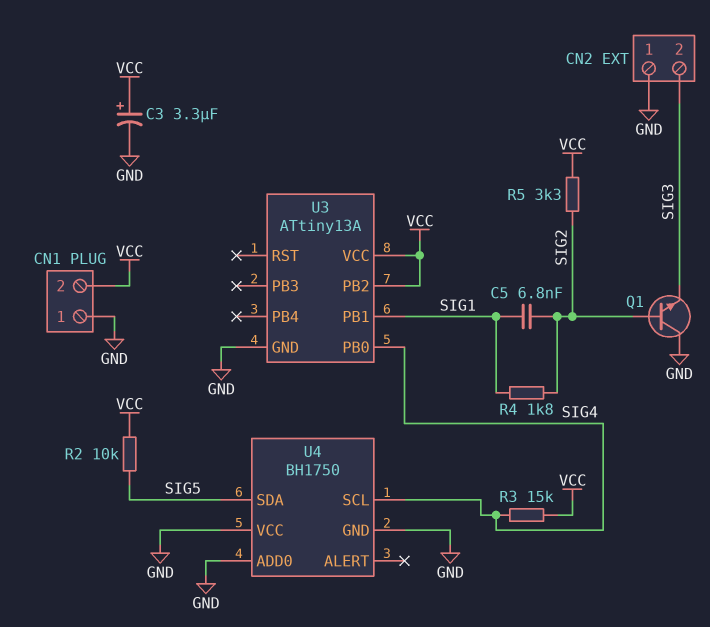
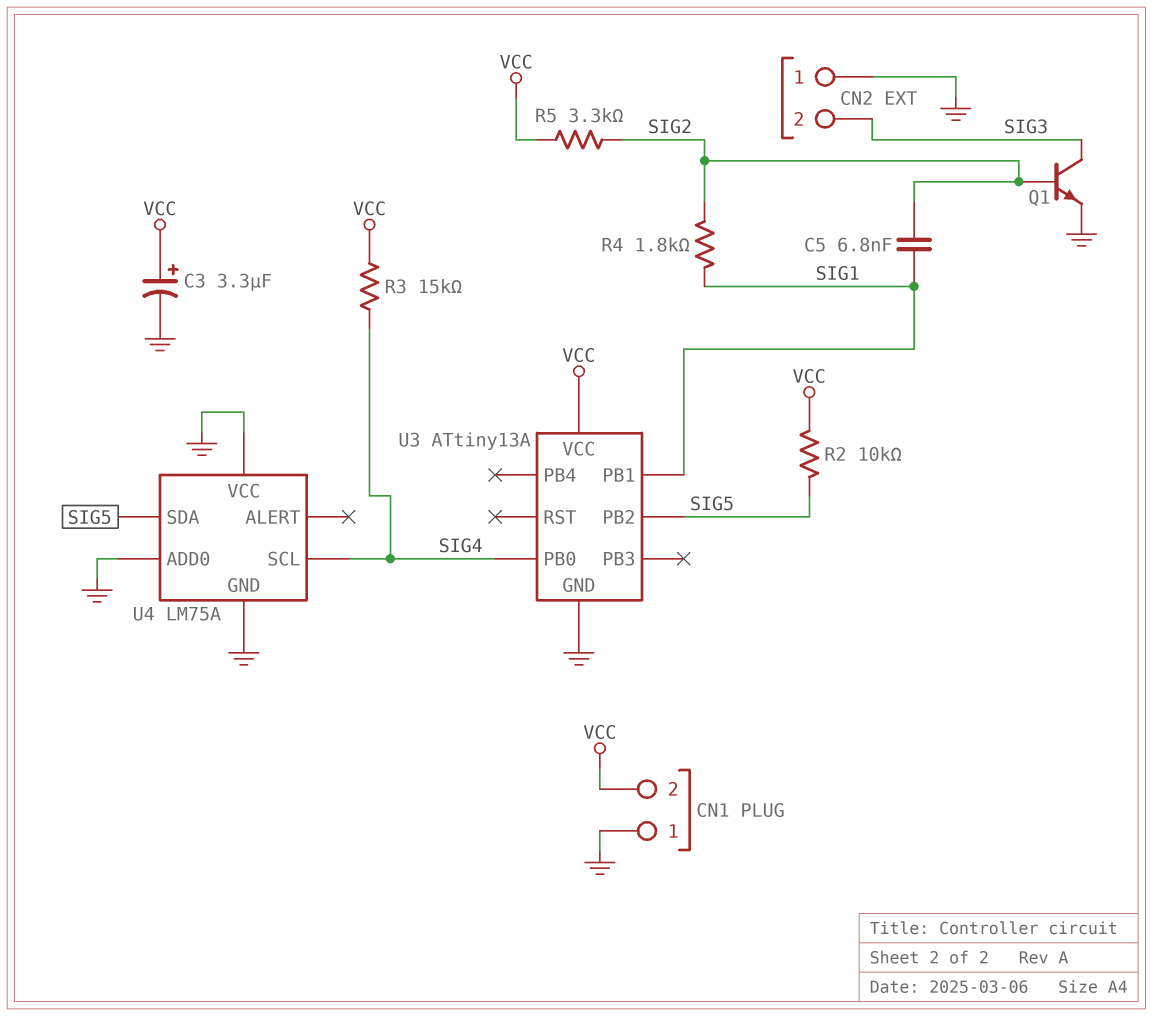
Q1: NPN (B SIG2, C GND, E SIG3) -> NPN (B SIG2, C SIG3, E GND)
U3 pin PB2: VCC -> SIG5
U4: BH1750 -> LM75A

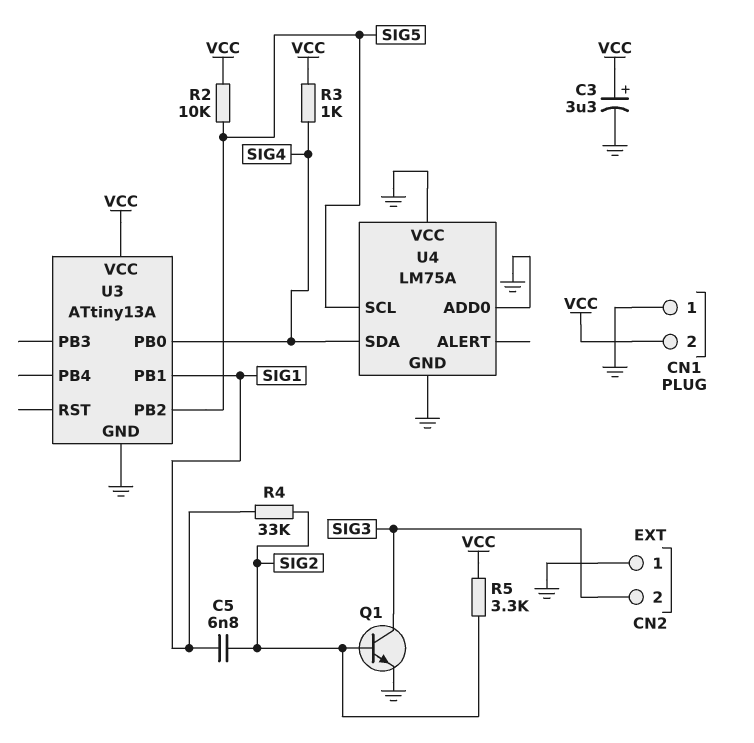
R3: 15k (SIG4, VCC) -> 1k (SIG4, VCC)
R4: 1.8k (SIG1, SIG2) -> 33k (SIG1, SIG2)
U4 pin SCL: SIG4 -> SIG5
U4 pin SDA: SIG5 -> SIG4

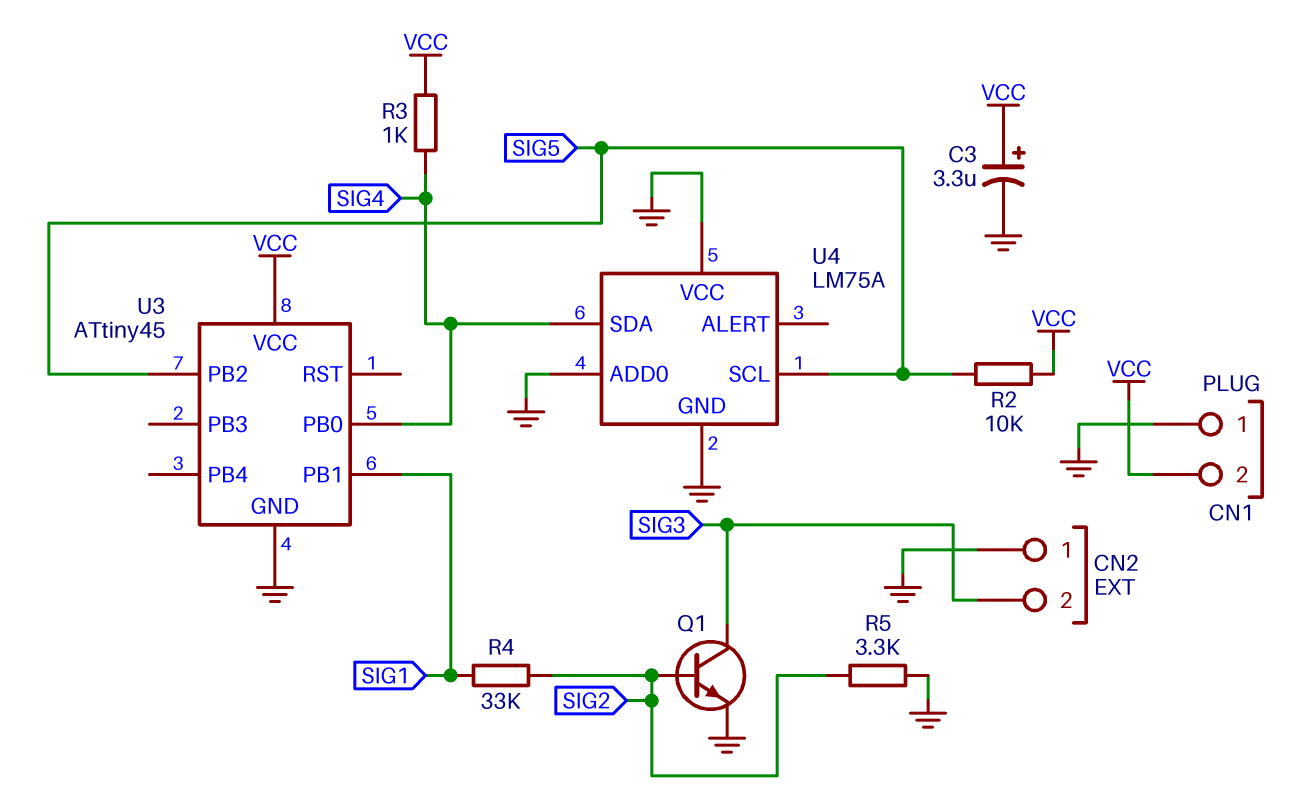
C5: 6.8nF (SIG1, SIG2) -> none
R5: 3.3k (SIG2, VCC) -> 3.3k (GND, SIG2)
U3: ATtiny13A -> ATtiny45

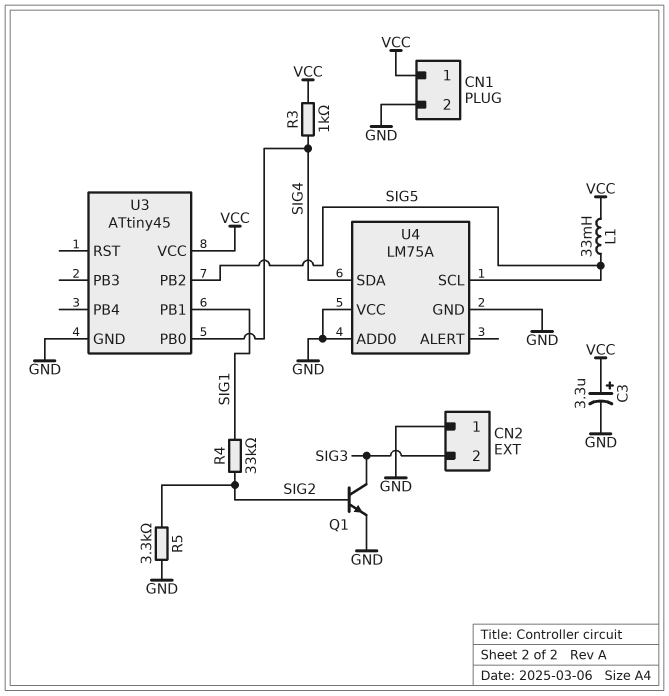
CN1 pin 1: GND -> VCC
CN1 pin 2: VCC -> GND
L1: none -> 33mH (SIG5, VCC)
R2: 10k (SIG5, VCC) -> none

